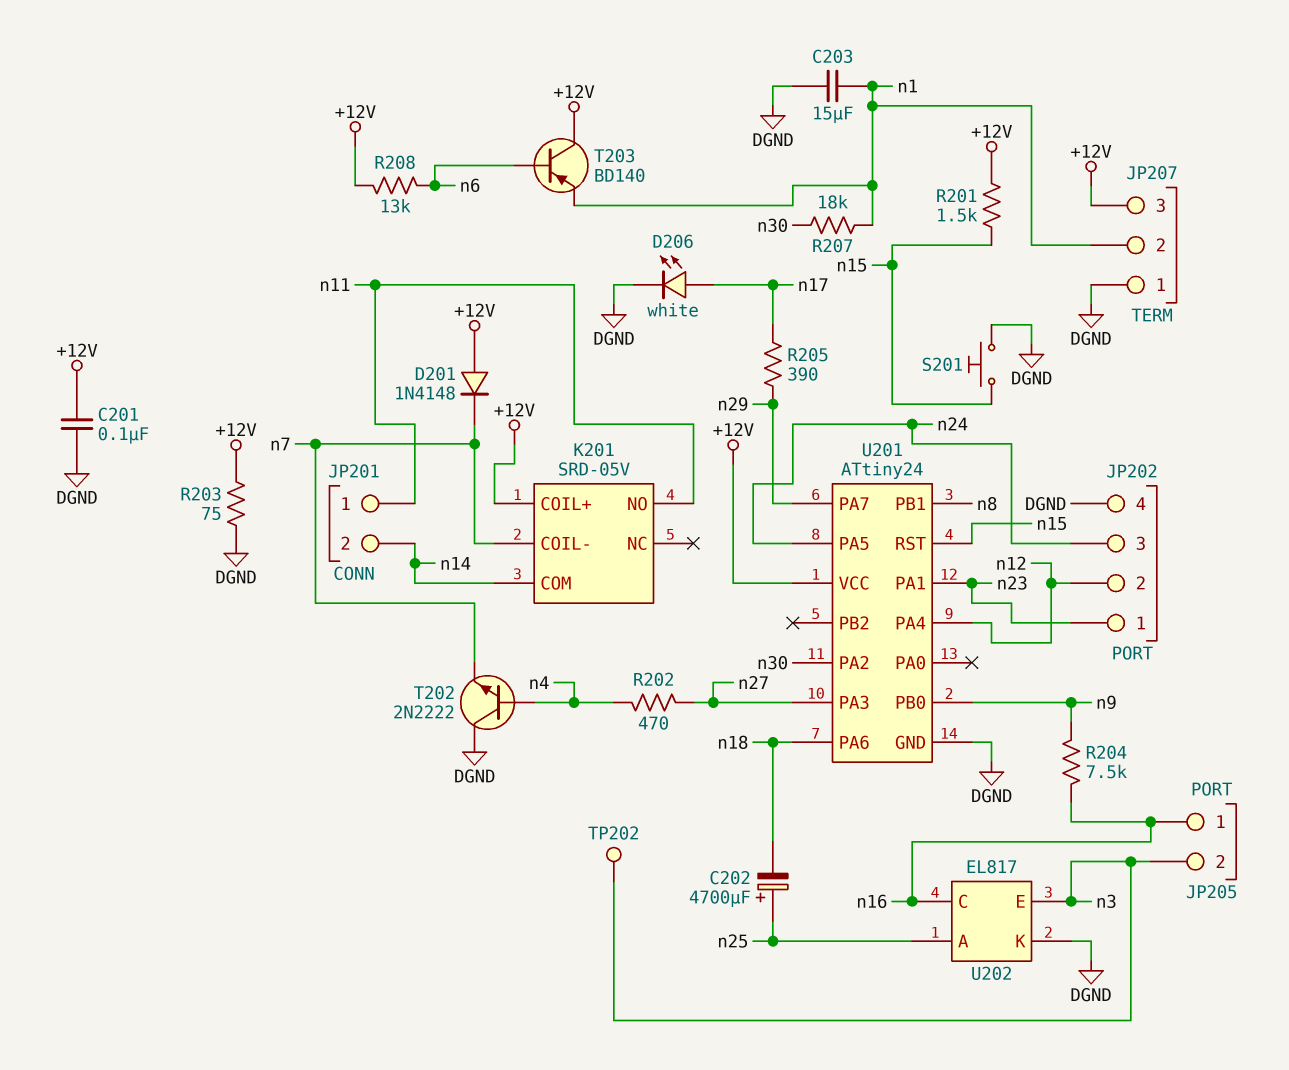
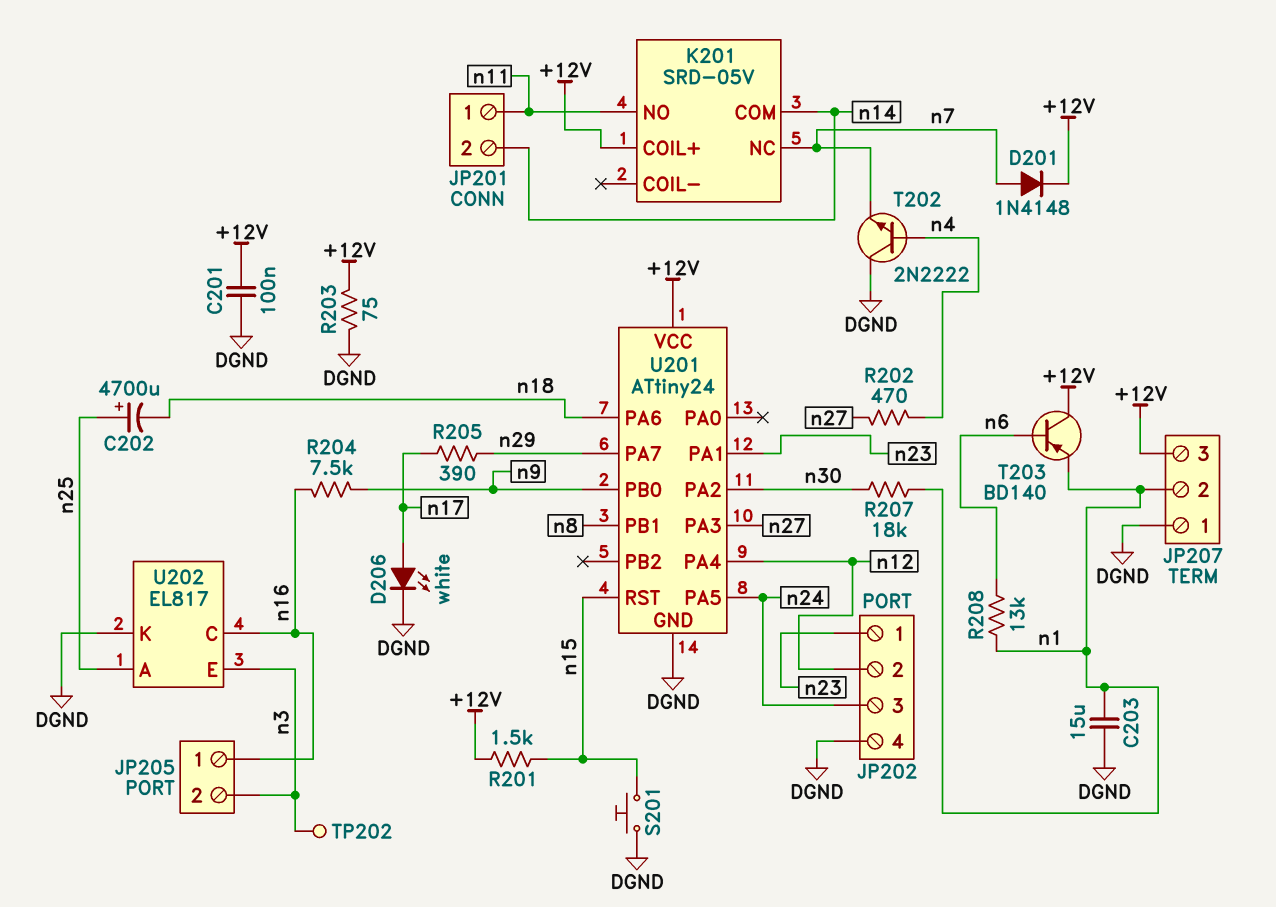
D201: diode 1N4148 (A +12V, K n7) -> diode 1N4148 (A n7, K +12V)
K201 pin COIL-: n7 -> none
K201 pin NC: none -> n7
R208: 13k (+12V, n6) -> 13k (n1, n6)

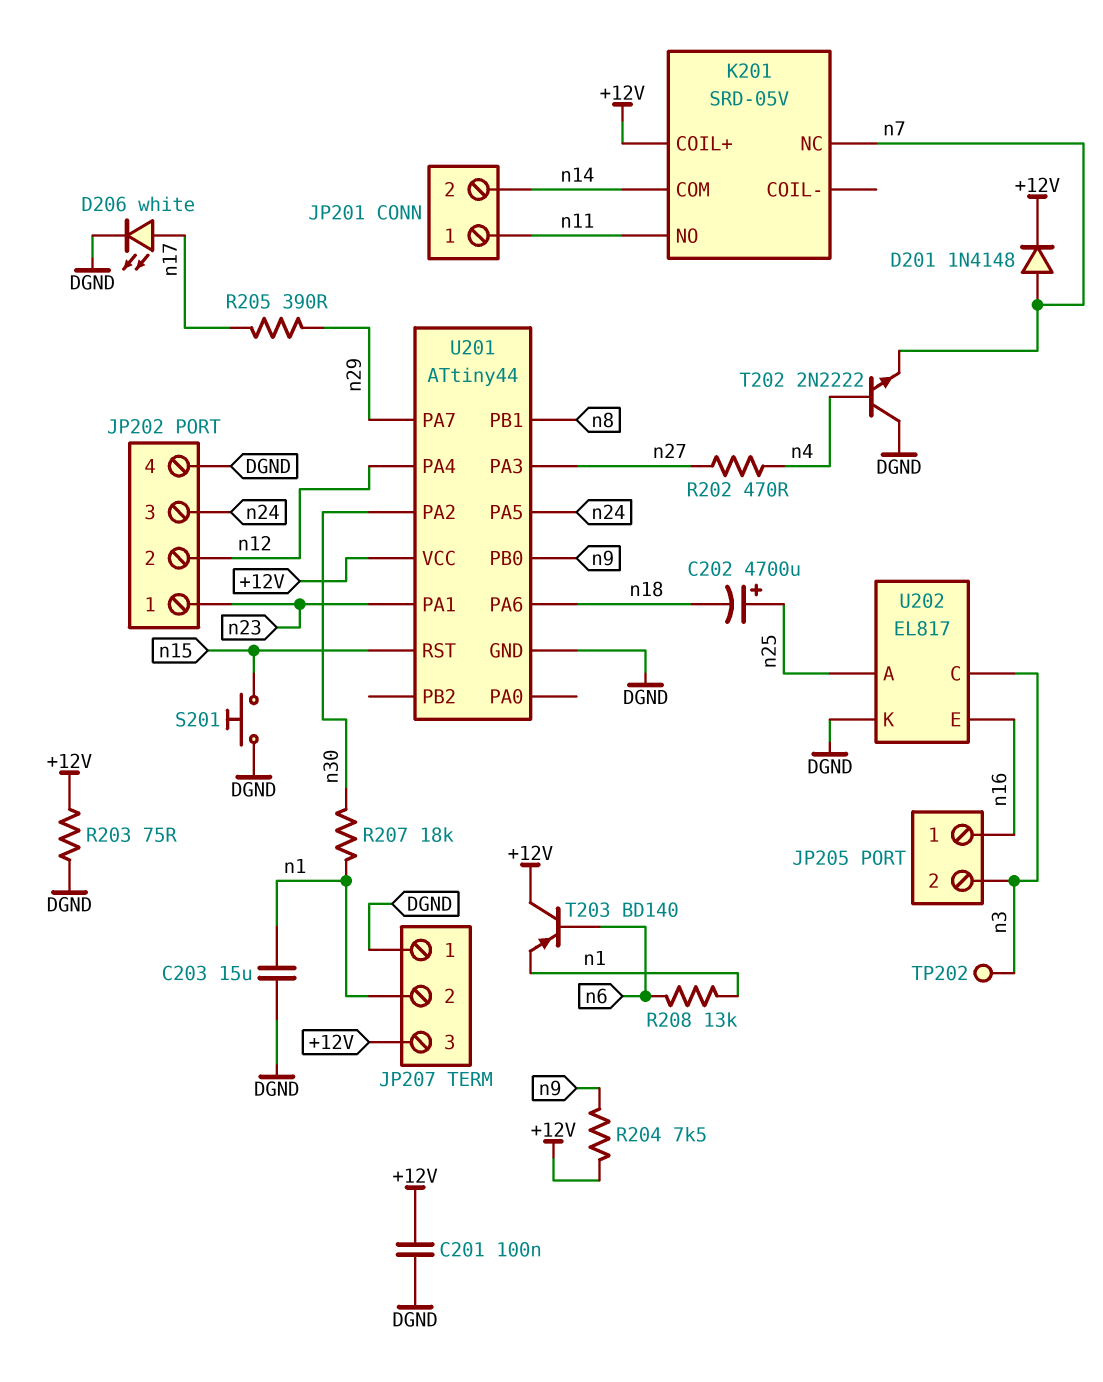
R201: 1.5k (+12V, n15) -> none
R204: 7.5k (n9, n16) -> 7.5k (+12V, n9)
U201: ATtiny24 -> ATtiny44
U202 pin C: n16 -> n3
U202 pin E: n3 -> n16

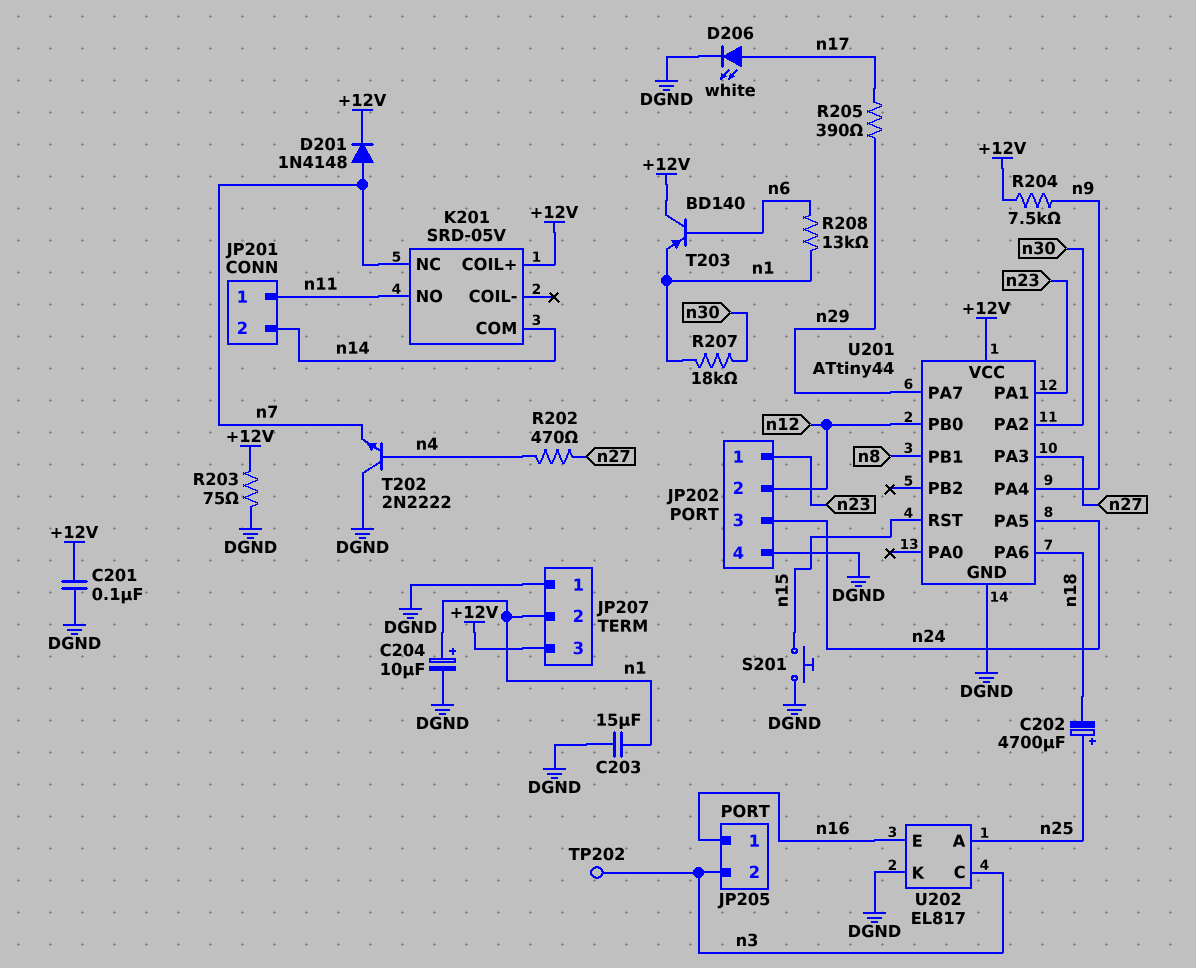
C204: none -> 10uF (plus n1, minus DGND)
U201 pin PA4: n12 -> n9
U201 pin PB0: n9 -> n12

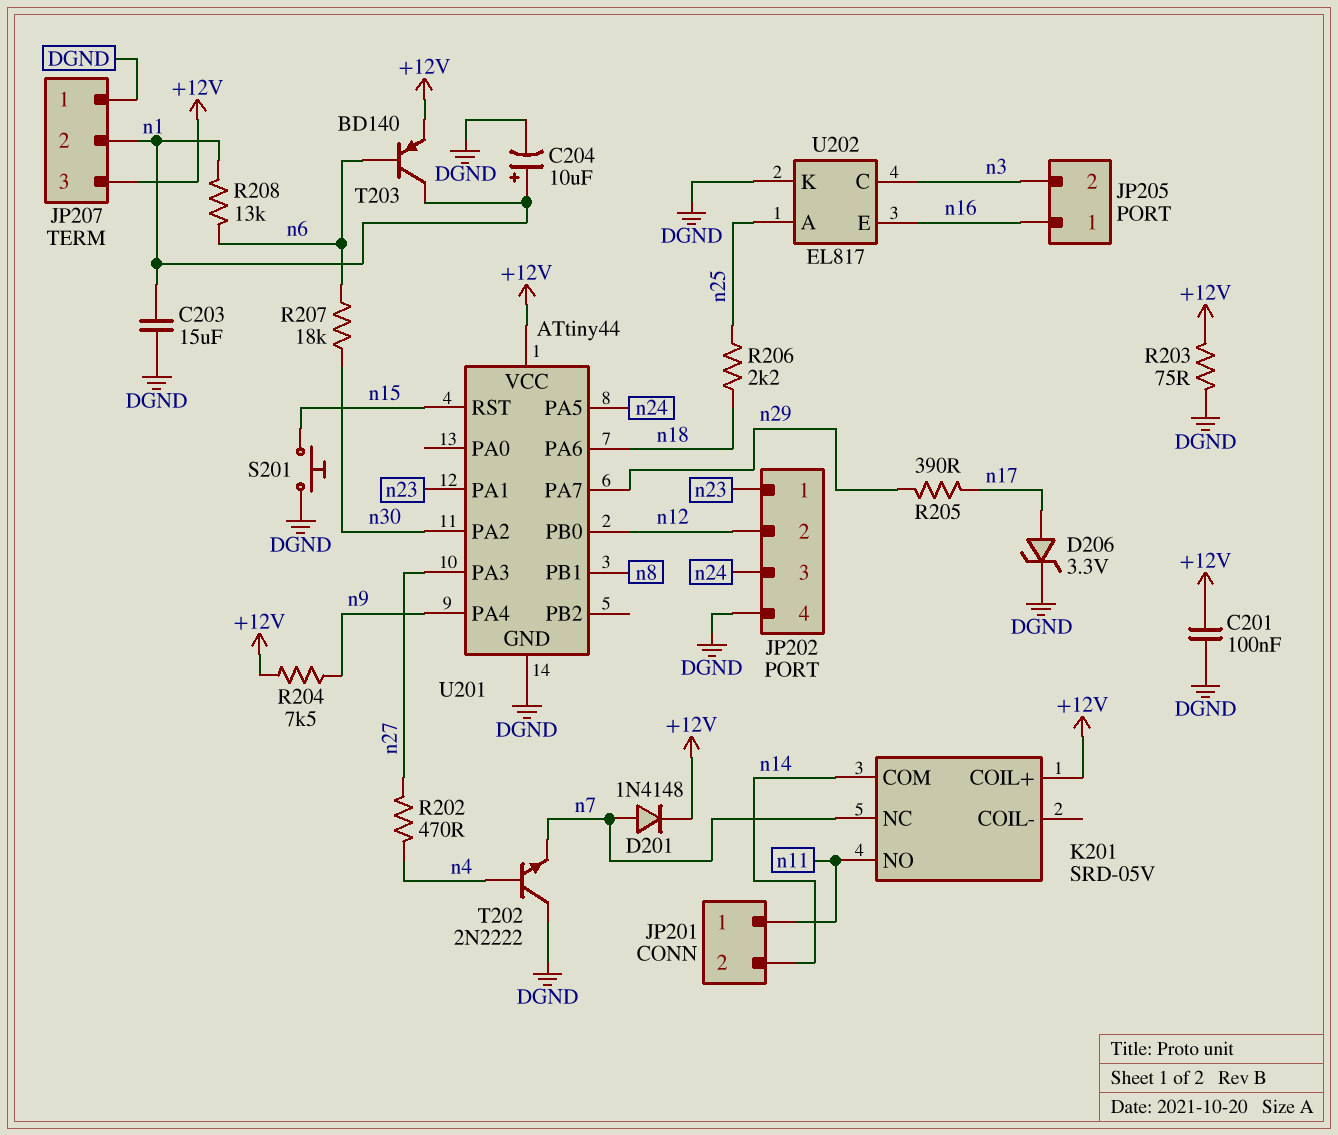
C202: 4700uF (plus n25, minus n18) -> none
D206: LED white (A n17, K DGND) -> zener 3.3V (A n17, K DGND)
R206: none -> 2.2k (n18, n25)
R207: 18k (n1, n30) -> 18k (n6, n30)
T203: PNP BD140 (B n6, C +12V, E n1) -> PNP BD140 (B n6, C n1, E +12V)
TP202: test point (n3) -> none

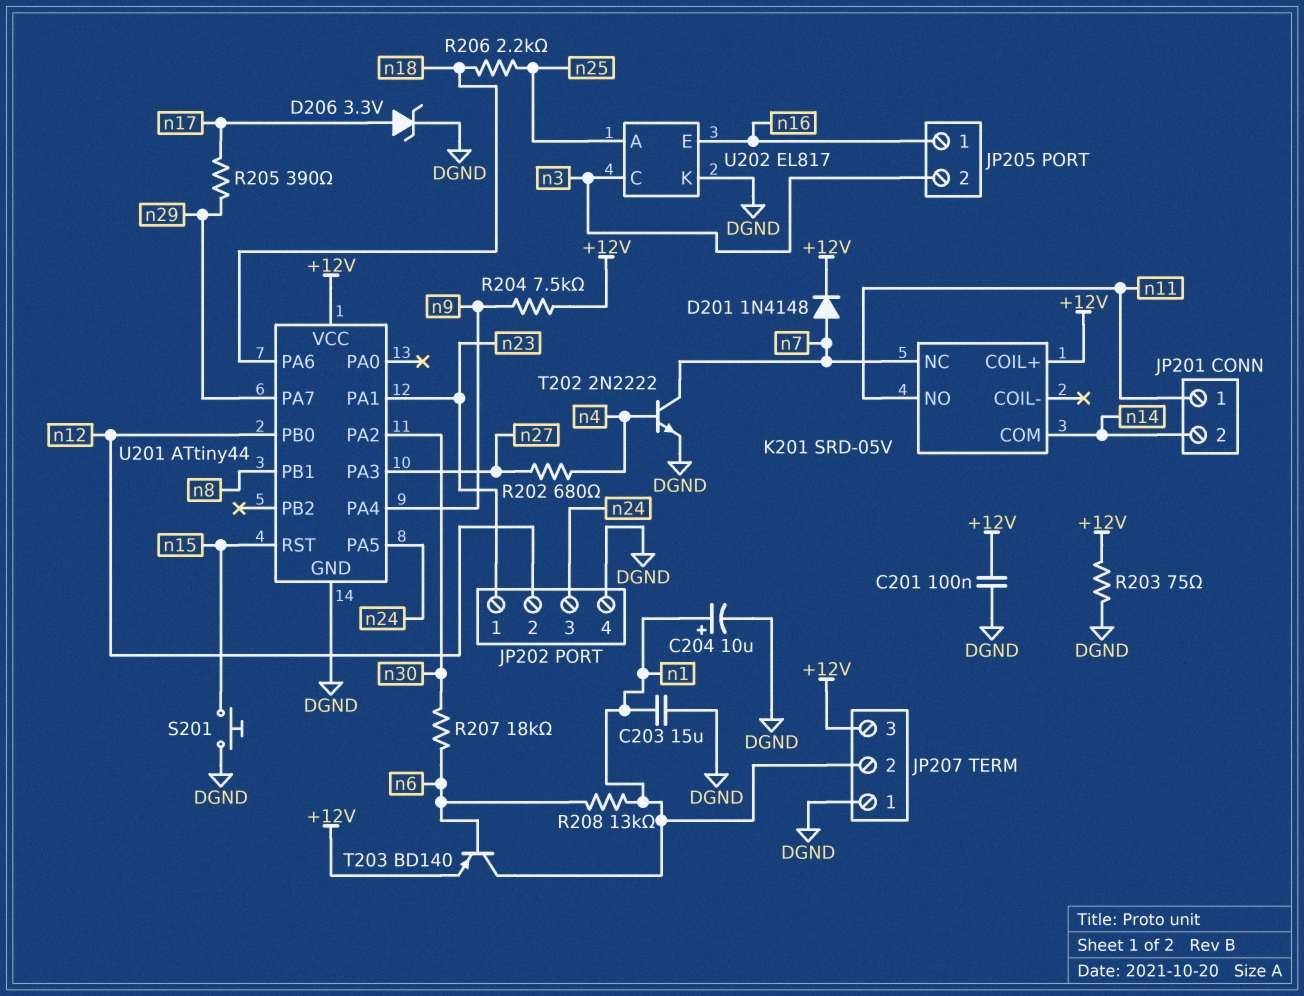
R202: 470 (n4, n27) -> 680 (n4, n27)
T202: NPN 2N2222 (B n4, C DGND, E n7) -> NPN 2N2222 (B n4, C n7, E DGND)

